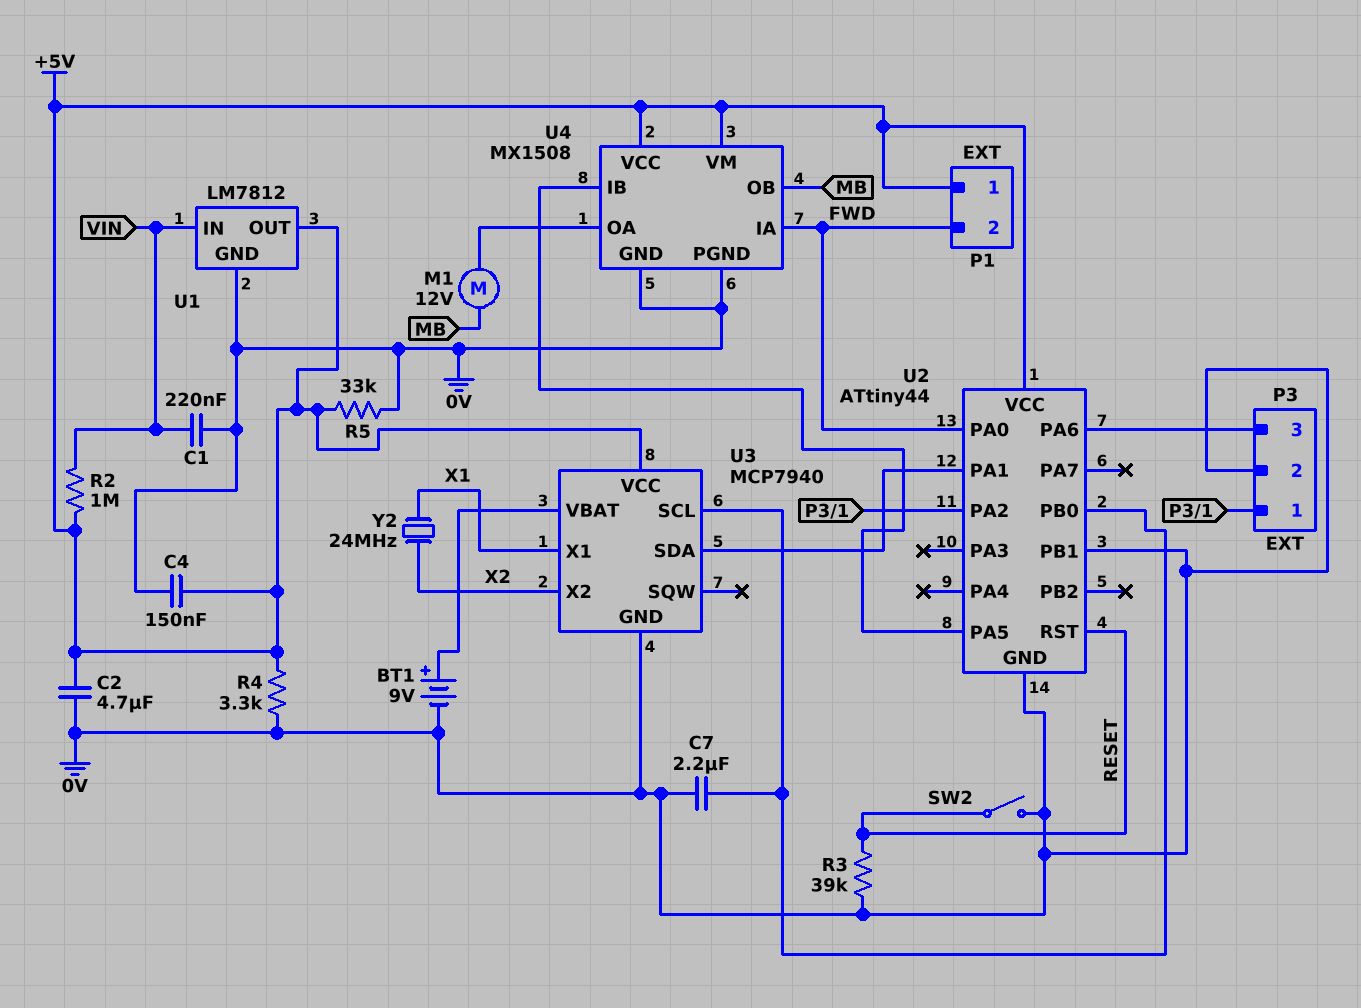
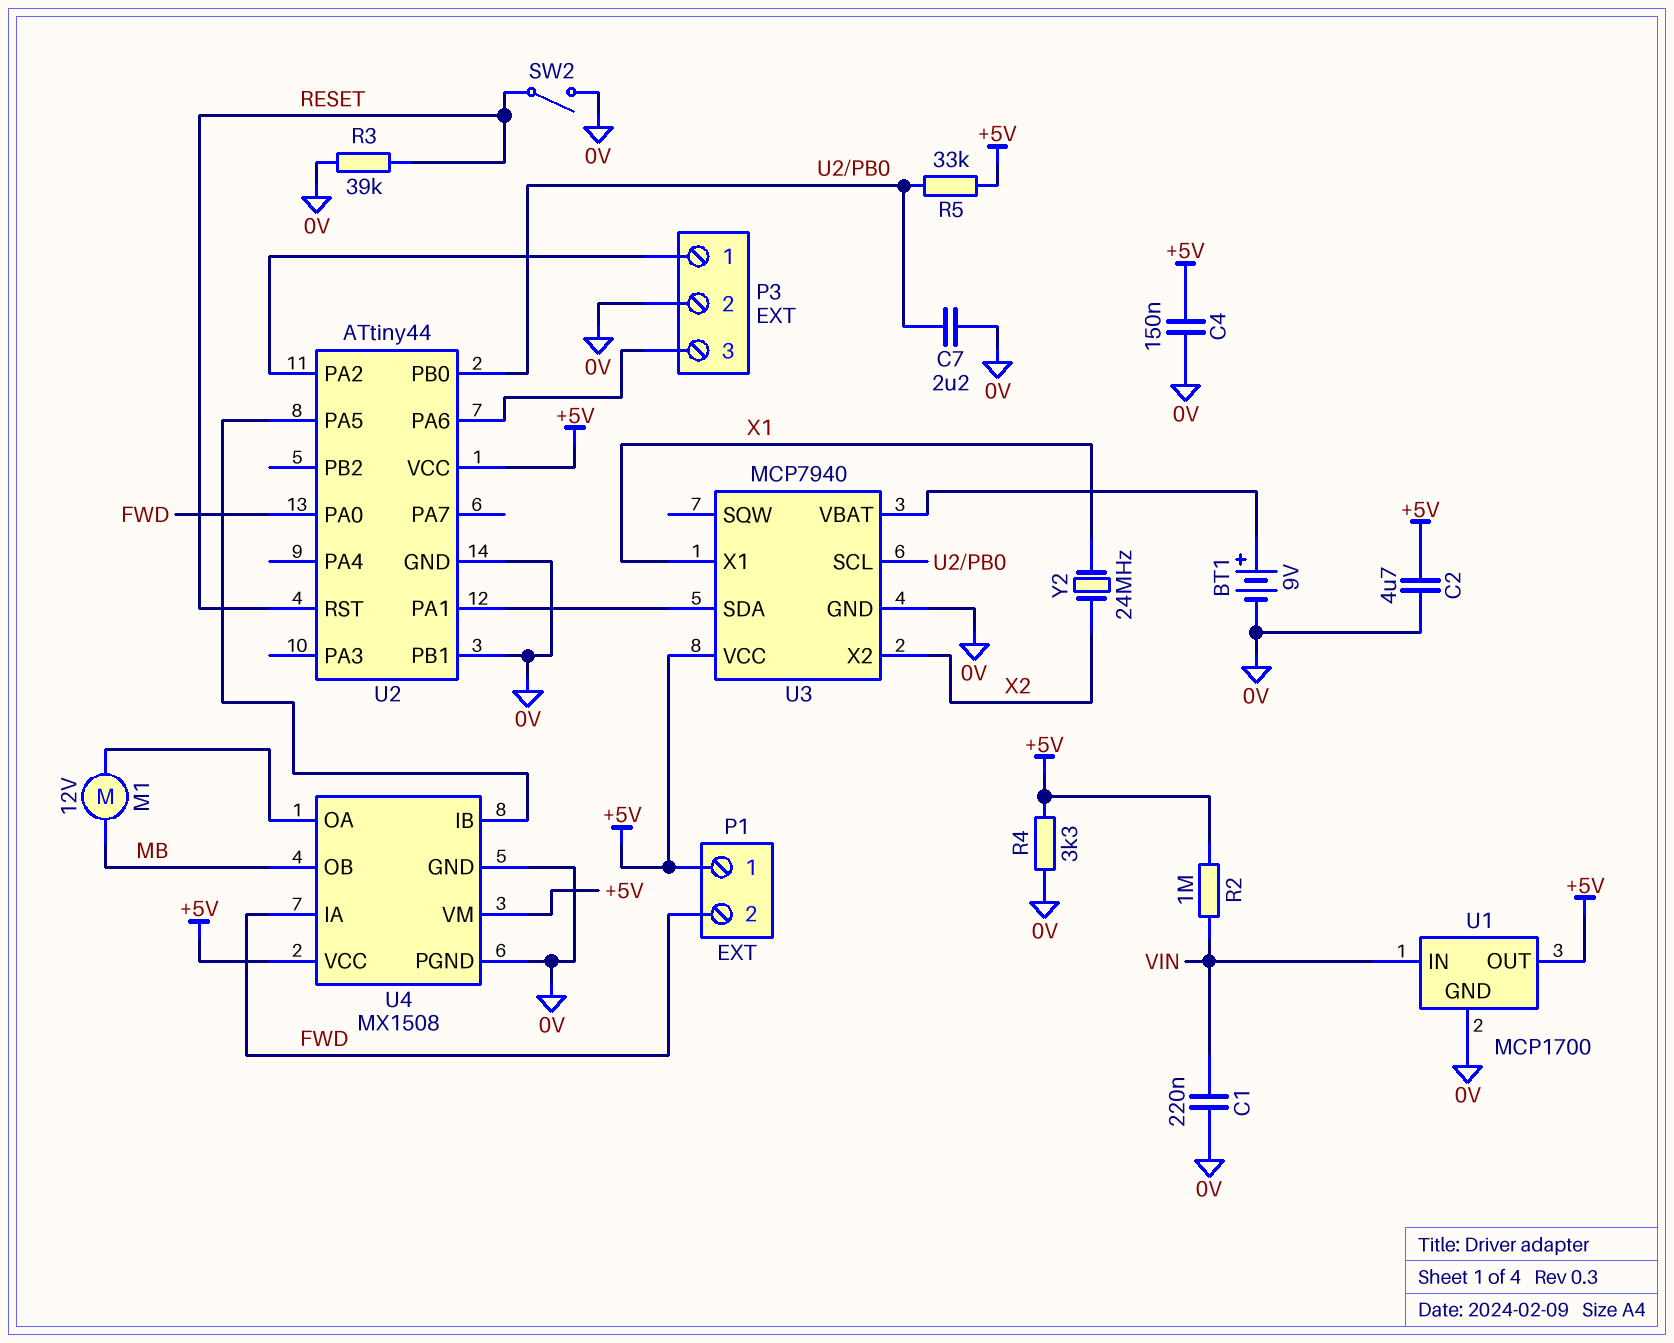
R5: 33k (+5V, 0V) -> 33k (+5V, U2/PB0)
U1: LM7812 -> MCP1700

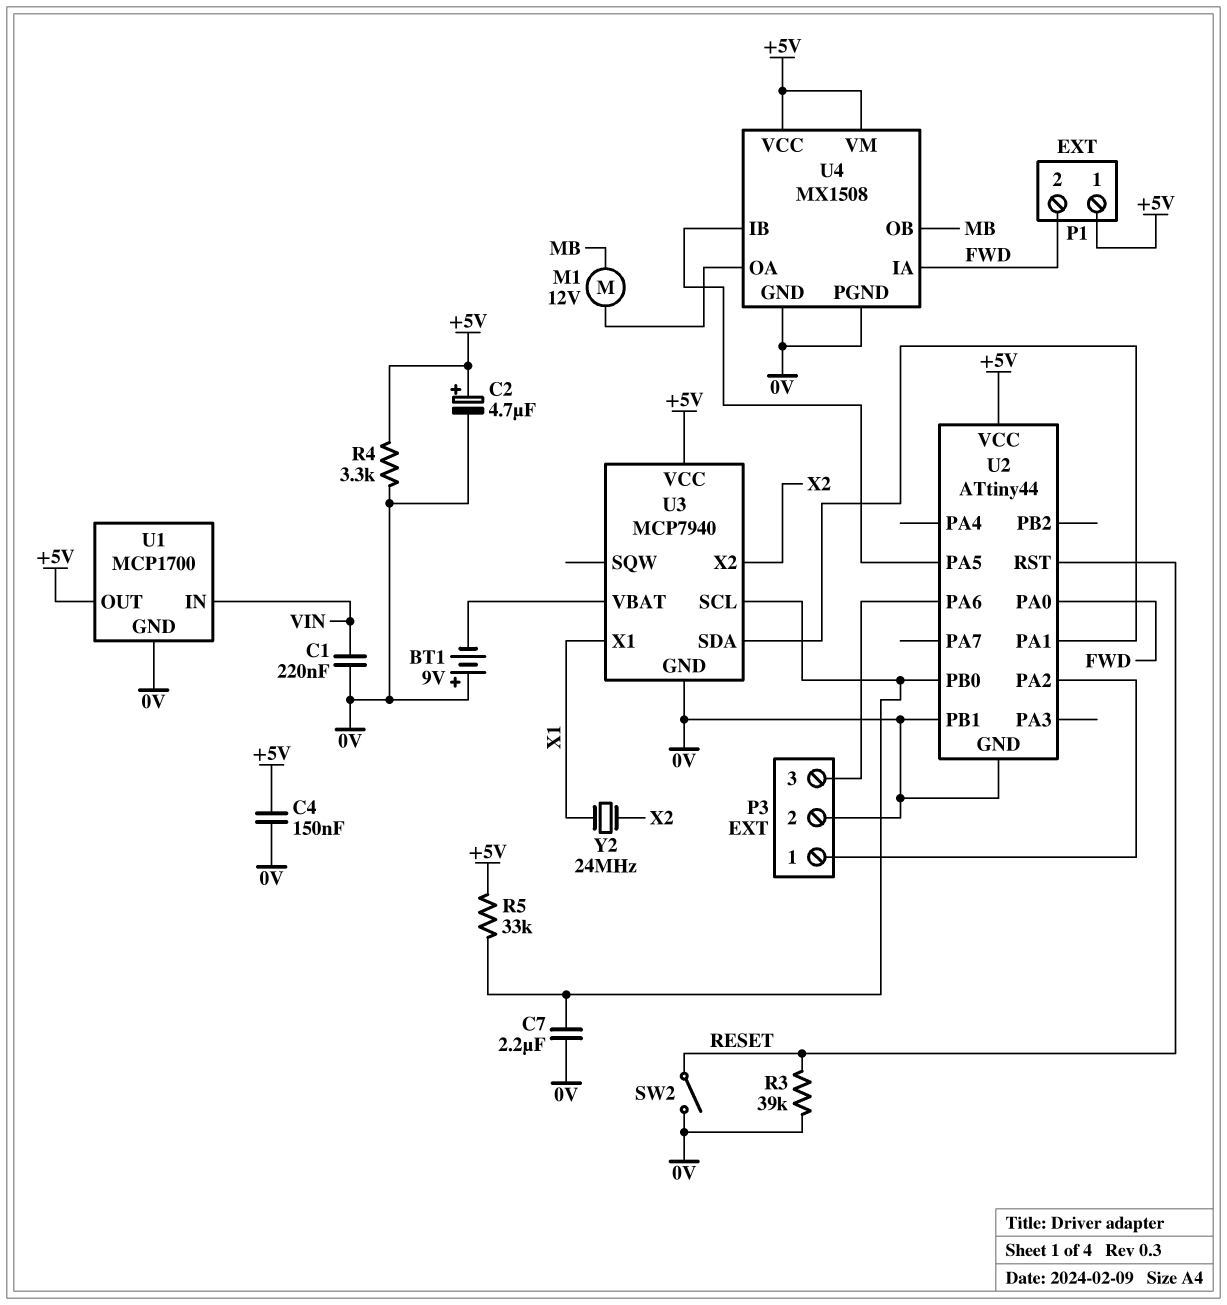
BT1: 9V (plus U3/VBAT, minus 0V) -> 9V (plus 0V, minus U3/VBAT)
C2: 4.7uF (+5V, 0V) -> 4.7uF (plus +5V, minus 0V)
R2: 1M (+5V, VIN) -> none

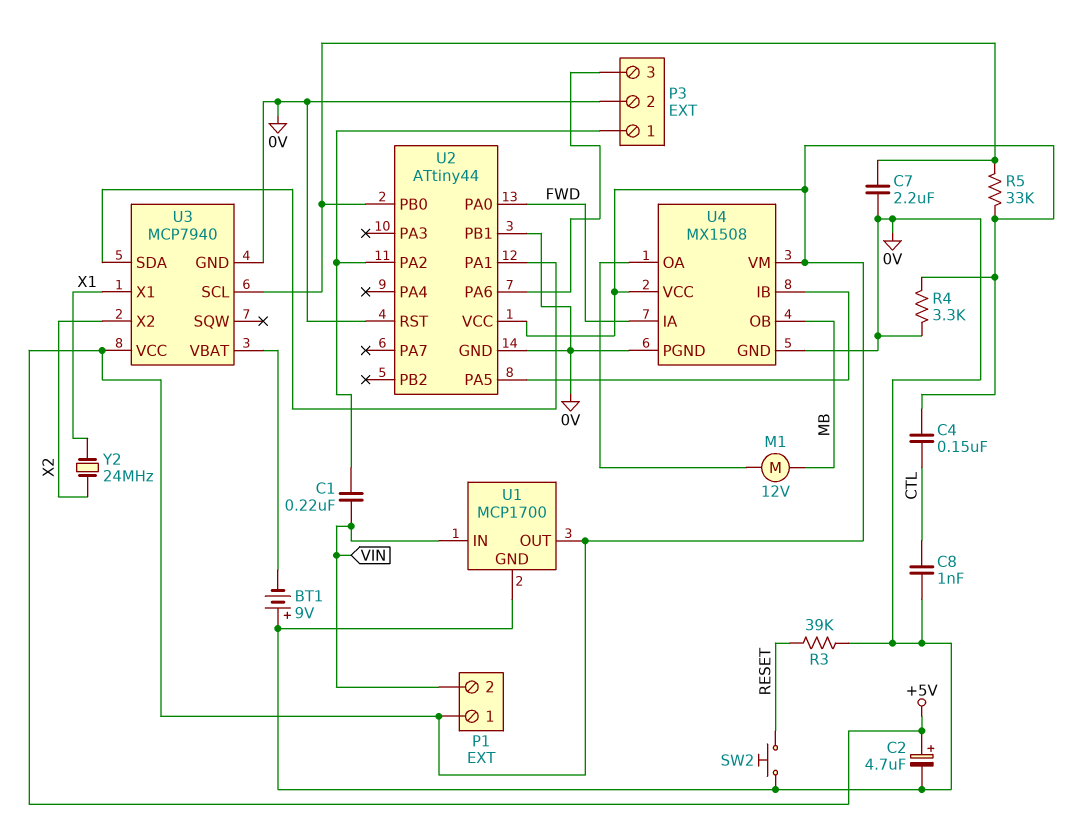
C1: 220nF (0V, VIN) -> 220nF (P3/1, VIN)
C4: 150nF (+5V, 0V) -> 150nF (+5V, CTL)
C8: none -> 1nF (0V, CTL)
P1 pin 2: FWD -> VIN
SW2: switch (0V, RESET) -> button (0V, RESET)
U2 pin RST: RESET -> 0V

